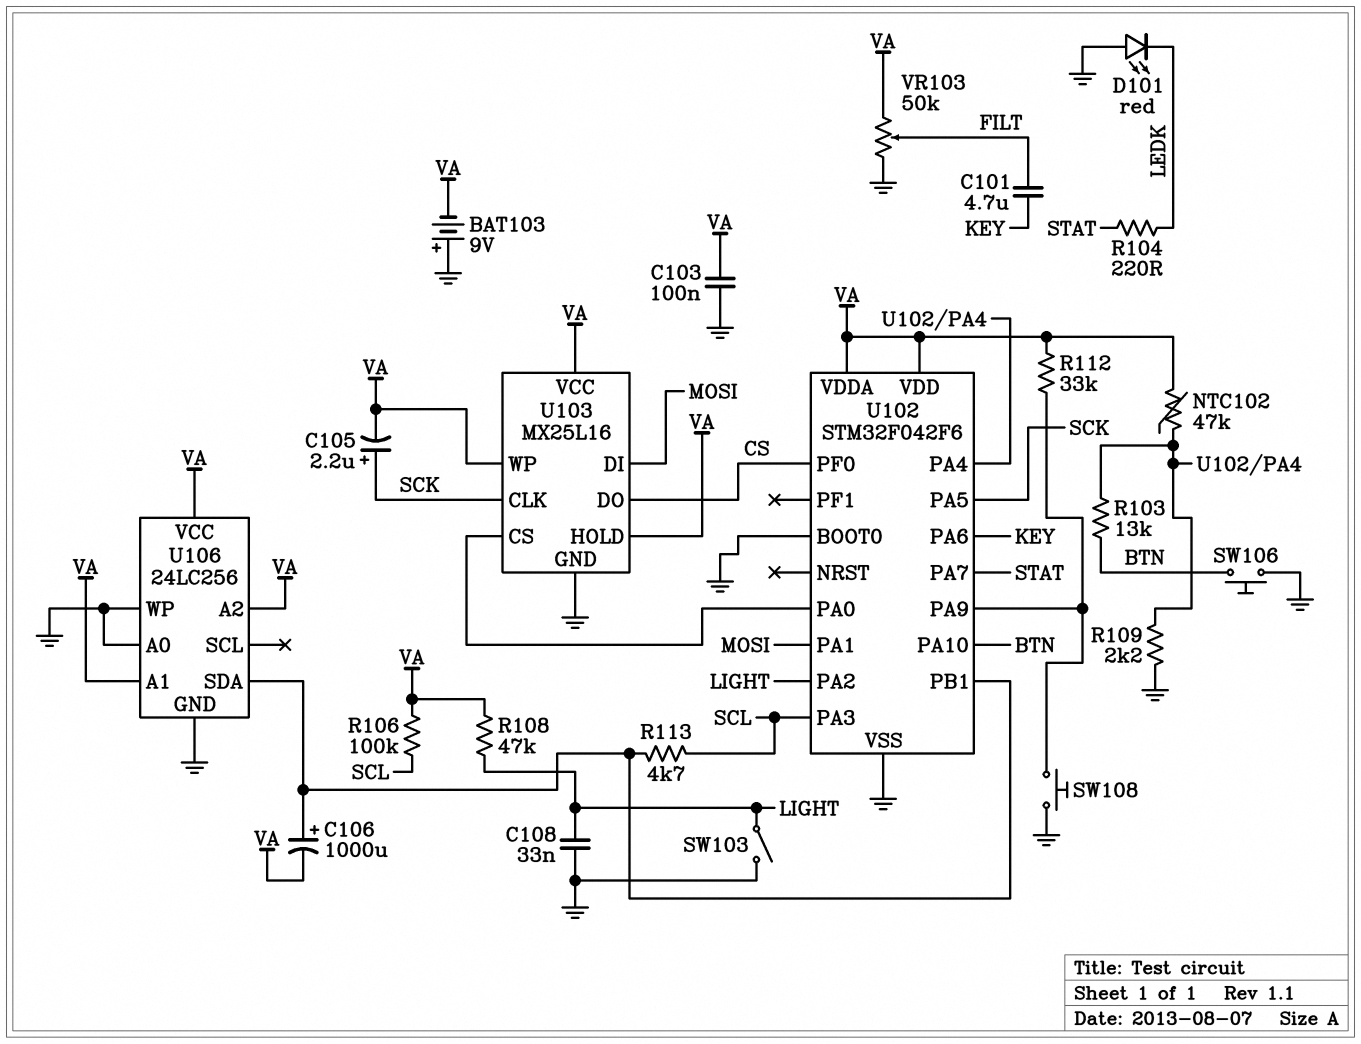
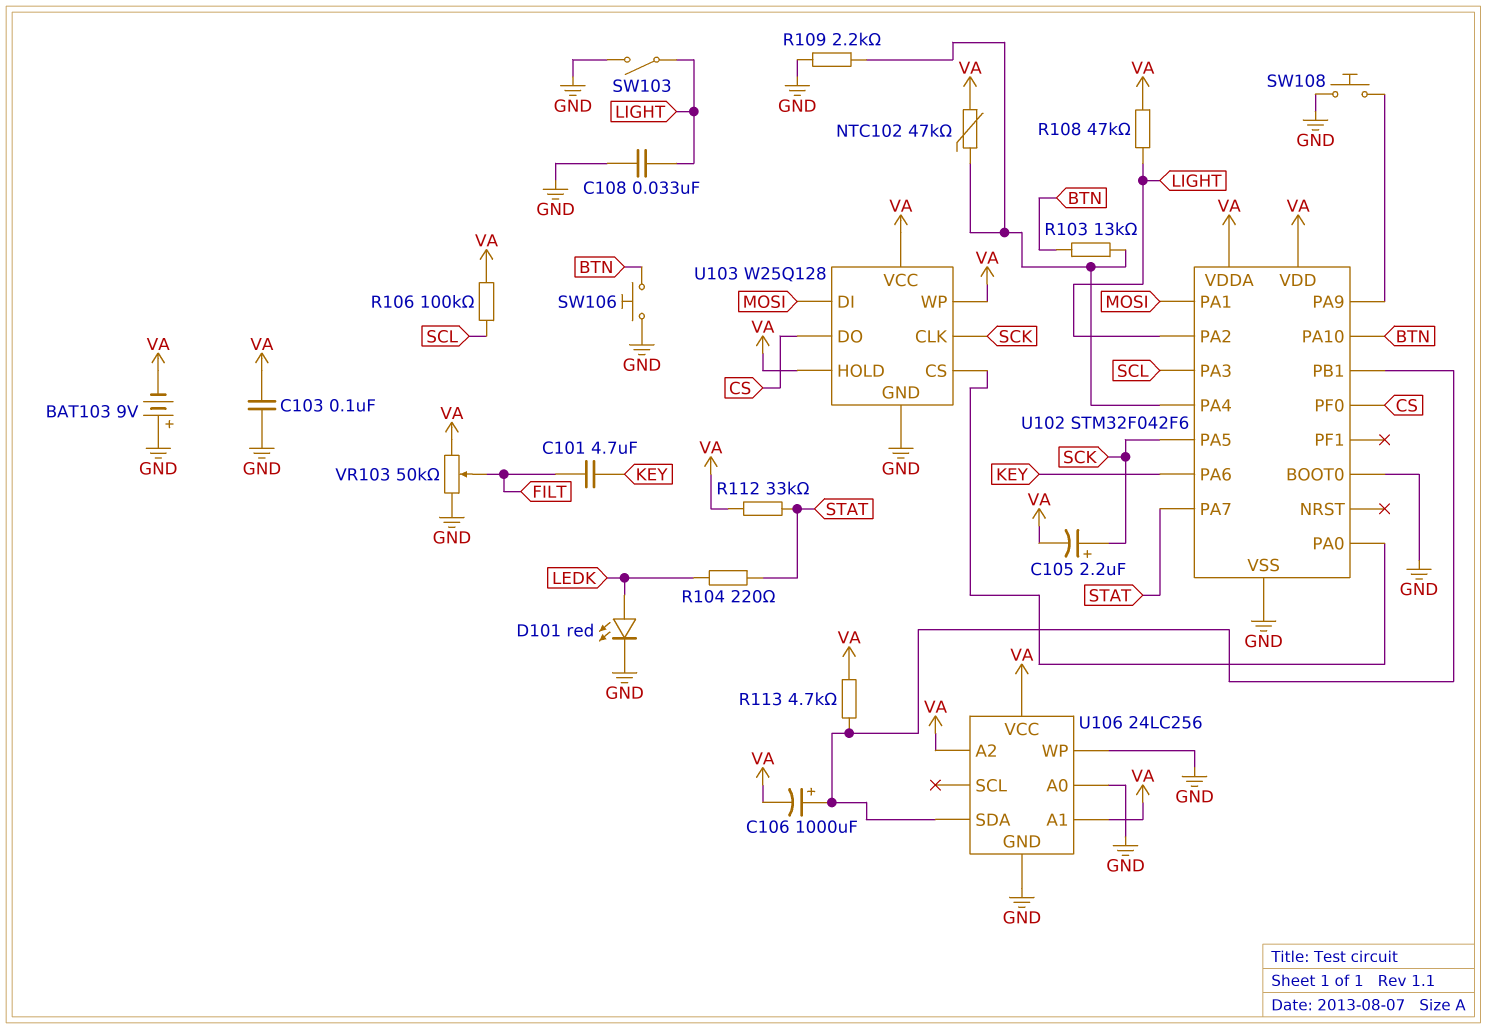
D101: LED red (A GND, K LEDK) -> LED red (A LEDK, K GND)
R112: 33k (U102/PA9, VA) -> 33k (STAT, VA)
R113: 4.7k (SCL, U102/PB1) -> 4.7k (U102/PB1, VA)
U103: MX25L16 -> W25Q128

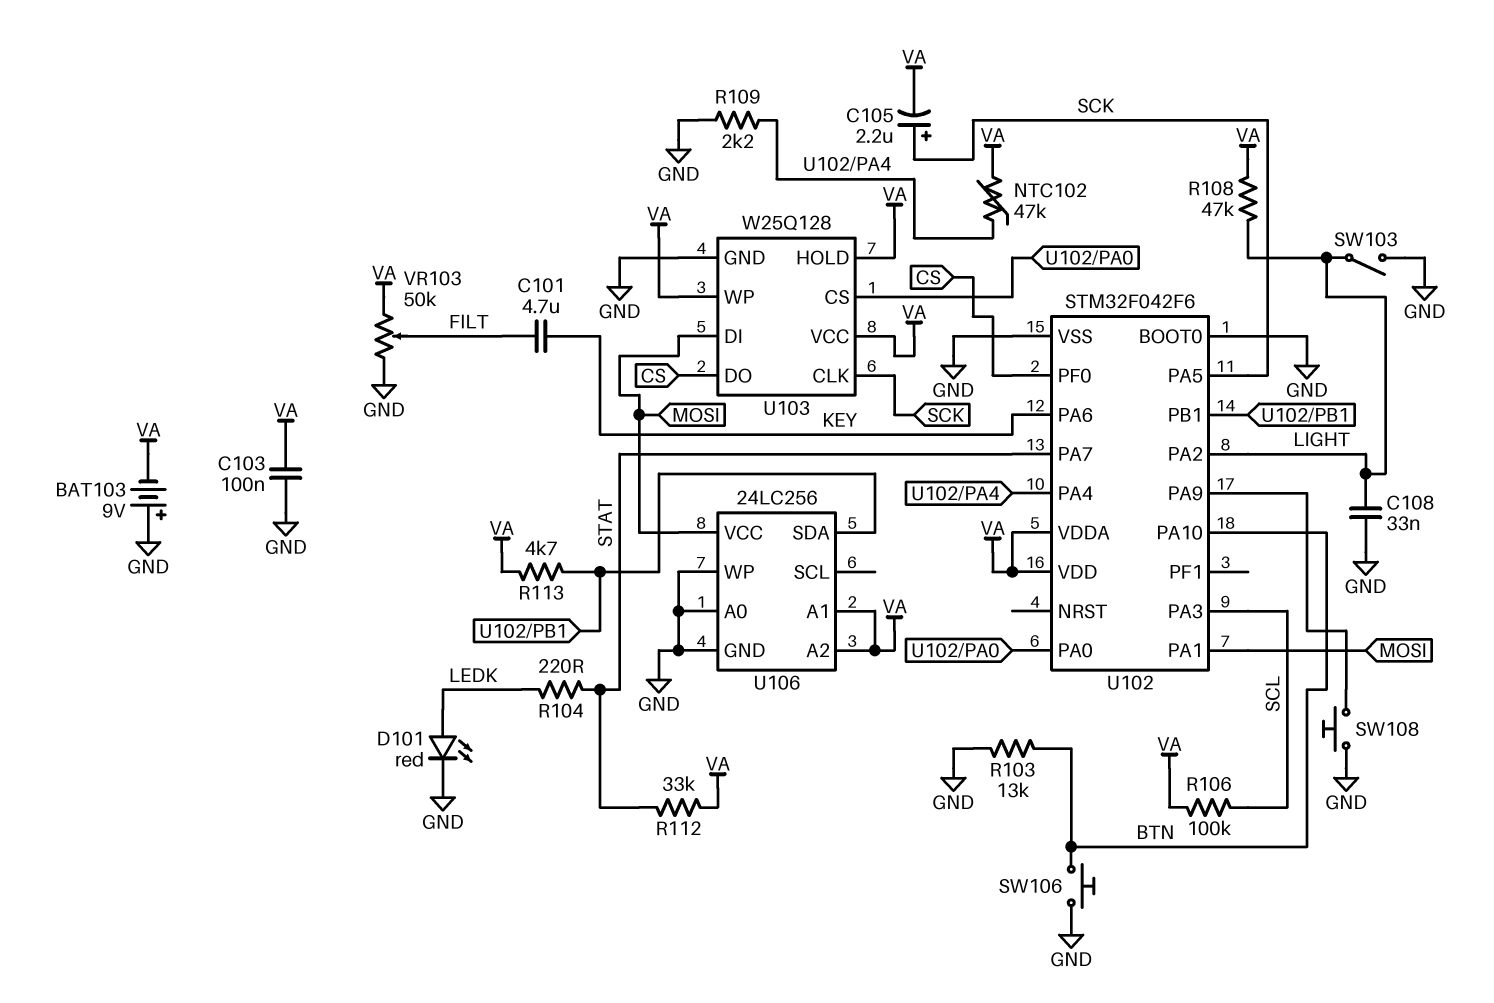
C106: 1000uF (plus U102/PB1, minus VA) -> none
R103: 13k (BTN, U102/PA4) -> 13k (BTN, GND)
U106 pin VCC: VA -> MOSI

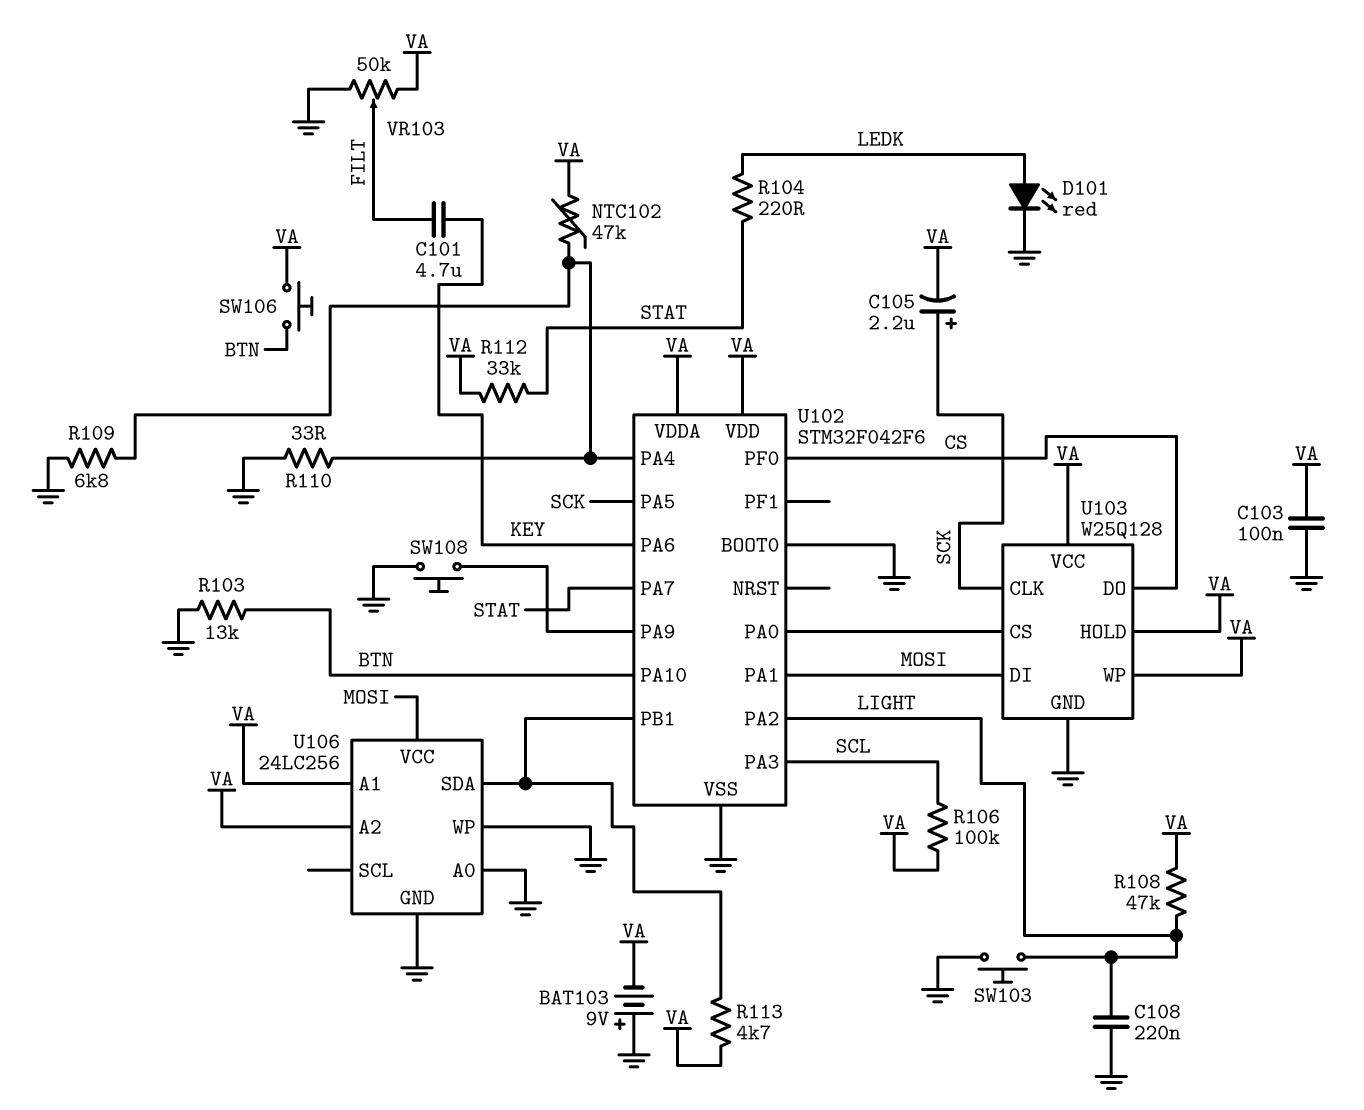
C108: 33nF (GND, LIGHT) -> 220nF (GND, LIGHT)
R109: 2.2k (GND, U102/PA4) -> 6.8k (GND, U102/PA4)
R110: none -> 33 (GND, U102/PA4)
SW103: switch (GND, LIGHT) -> button (GND, LIGHT)
SW106: button (BTN, GND) -> button (BTN, VA)

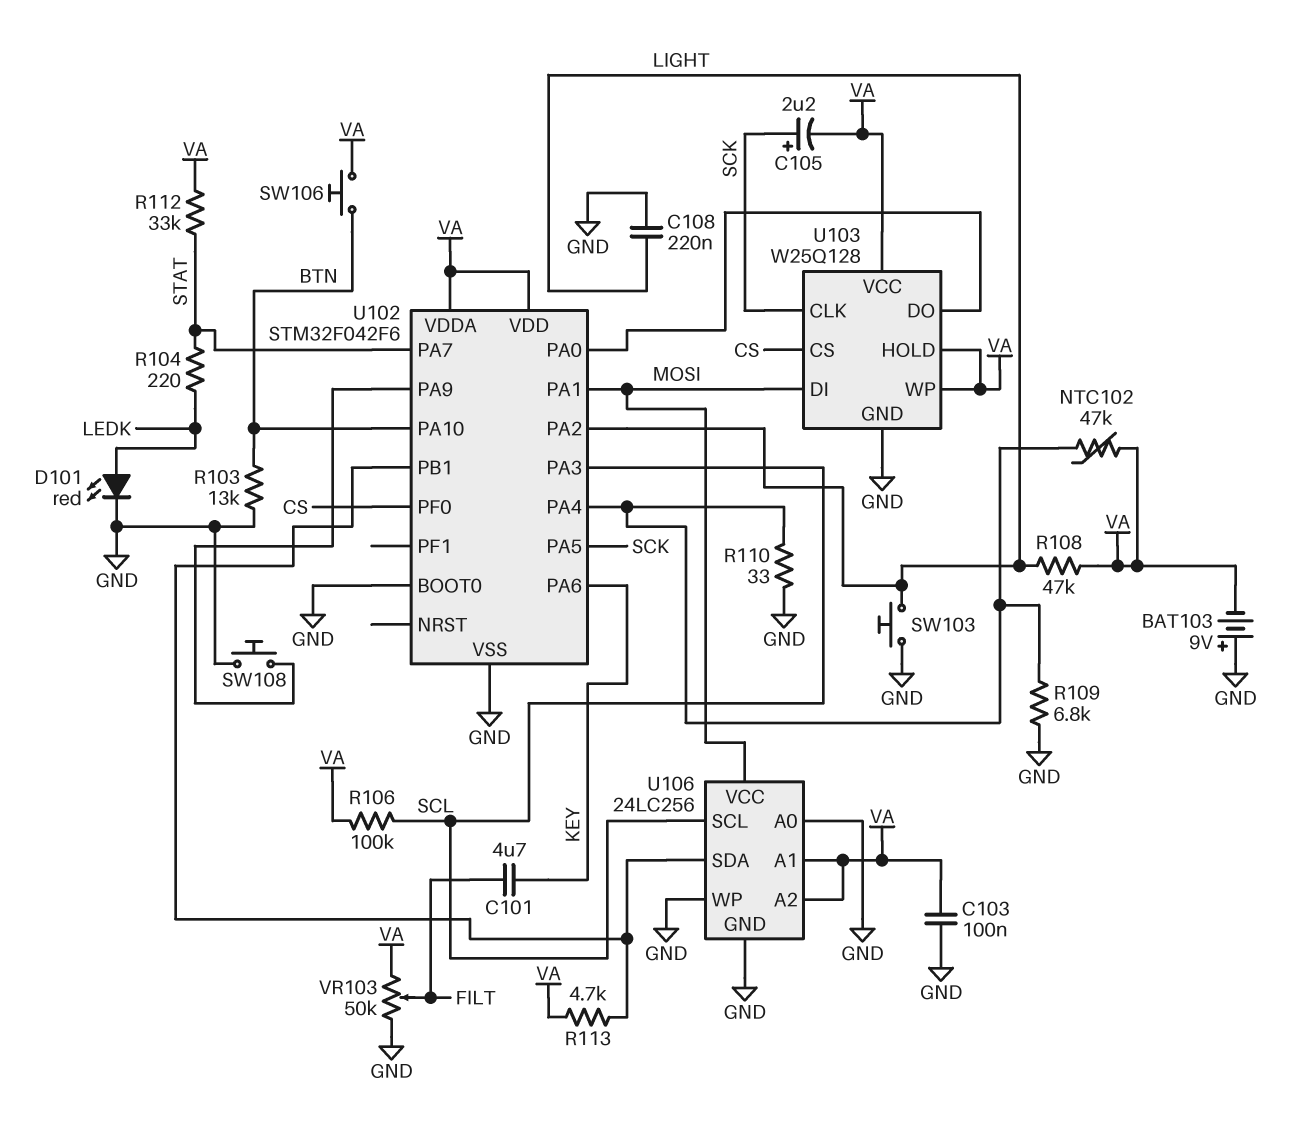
U103 pin CS: U102/PA0 -> CS
U103 pin DO: CS -> U102/PA0
U106 pin SCL: none -> SCL

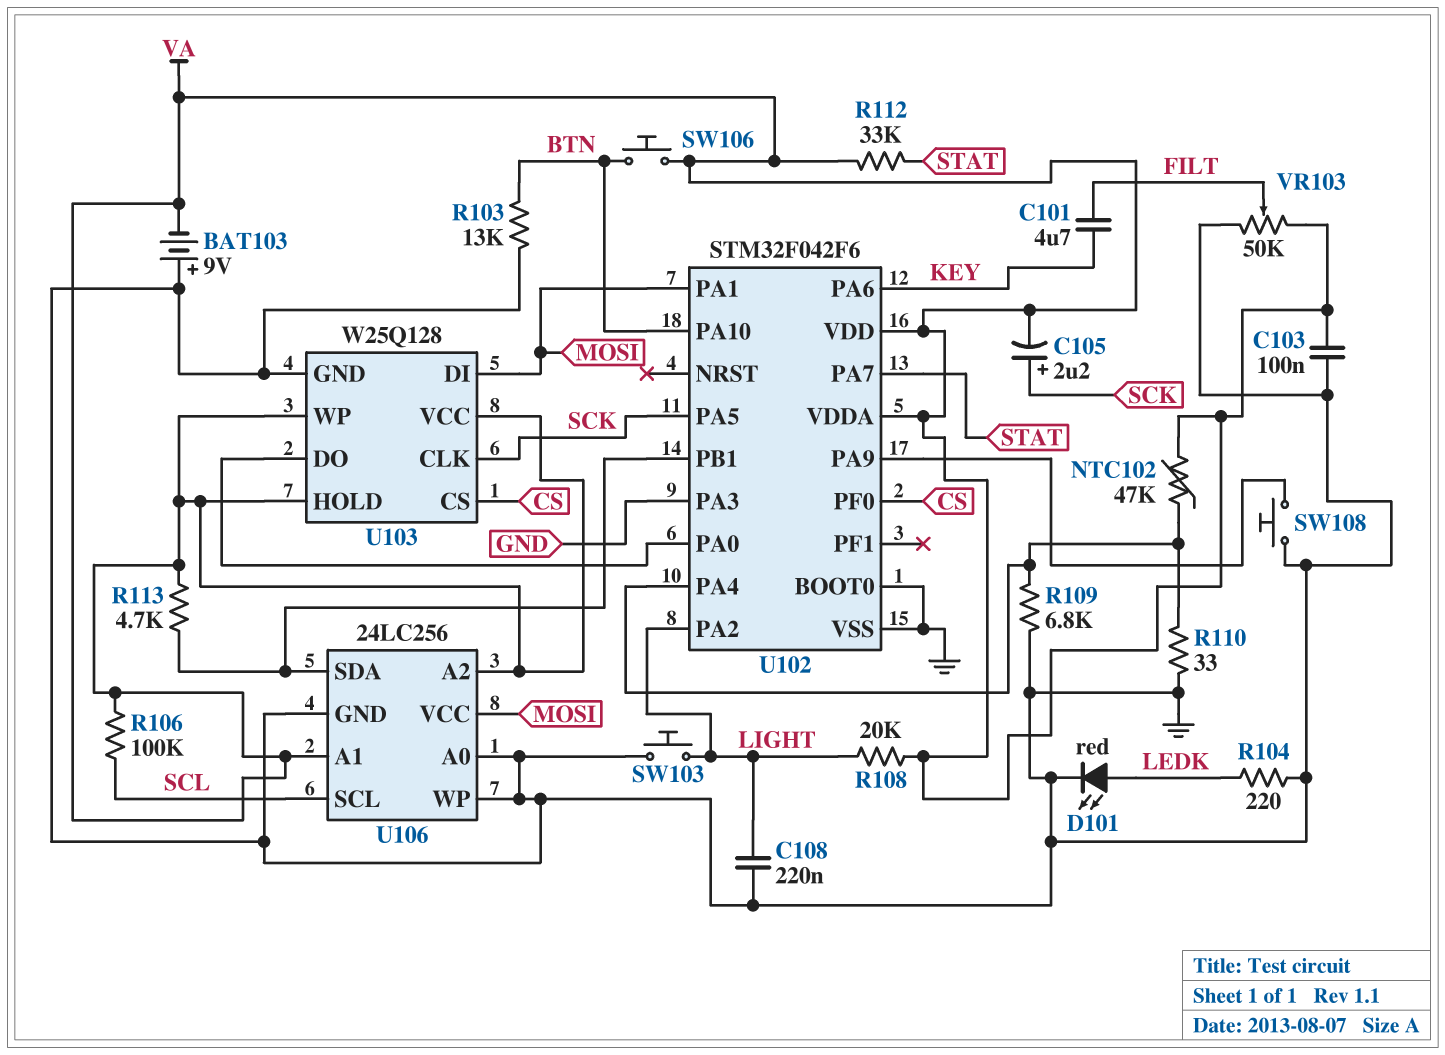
R104: 220 (LEDK, STAT) -> 220 (GND, LEDK)
R108: 47k (LIGHT, VA) -> 20k (LIGHT, VA)
U102 pin PA3: SCL -> GND

